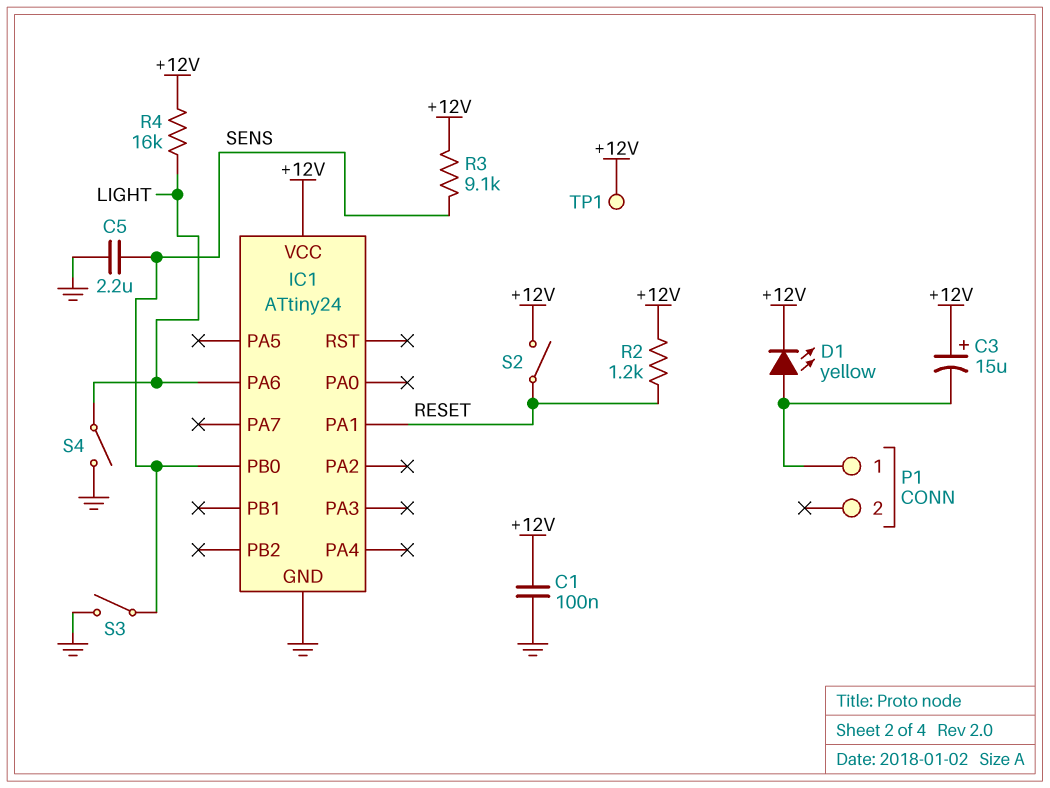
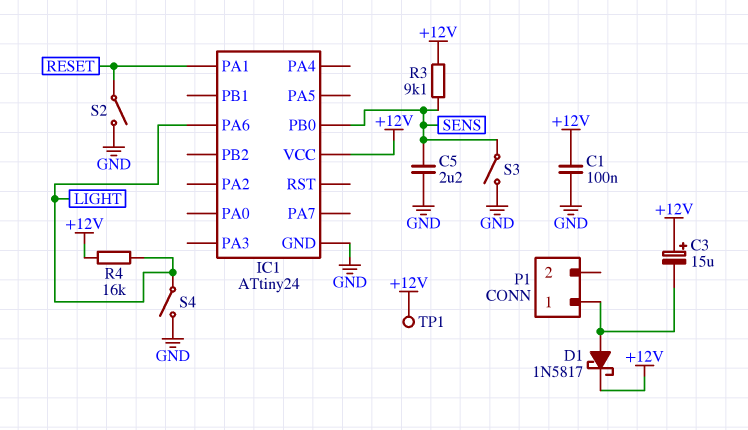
D1: LED yellow (A P1/1, K +12V) -> schottky 1N5817 (A P1/1, K +12V)
R2: 1.2k (+12V, RESET) -> none
S2: switch (+12V, RESET) -> switch (GND, RESET)

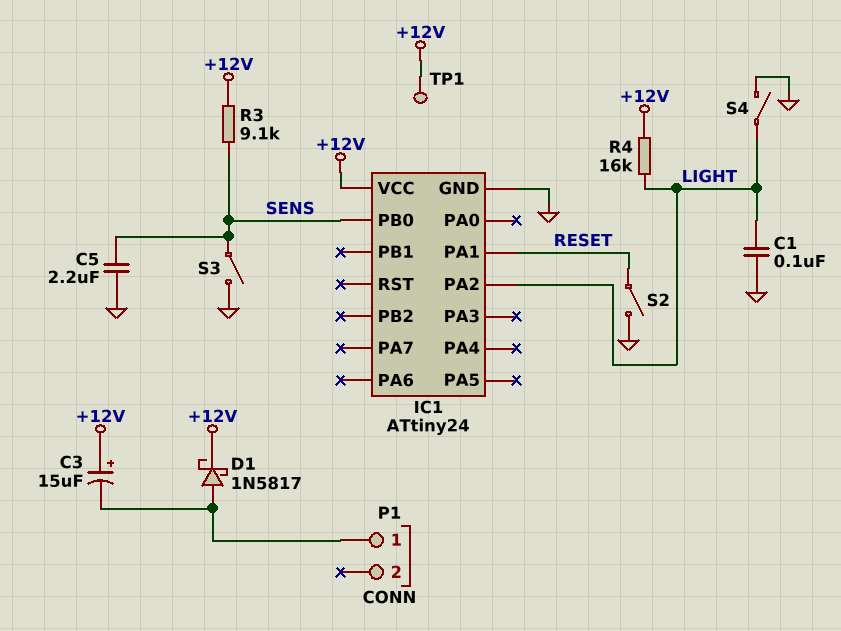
C1: 100nF (+12V, GND) -> 100nF (GND, LIGHT)
IC1 pin PA2: none -> LIGHT
IC1 pin PA6: LIGHT -> none

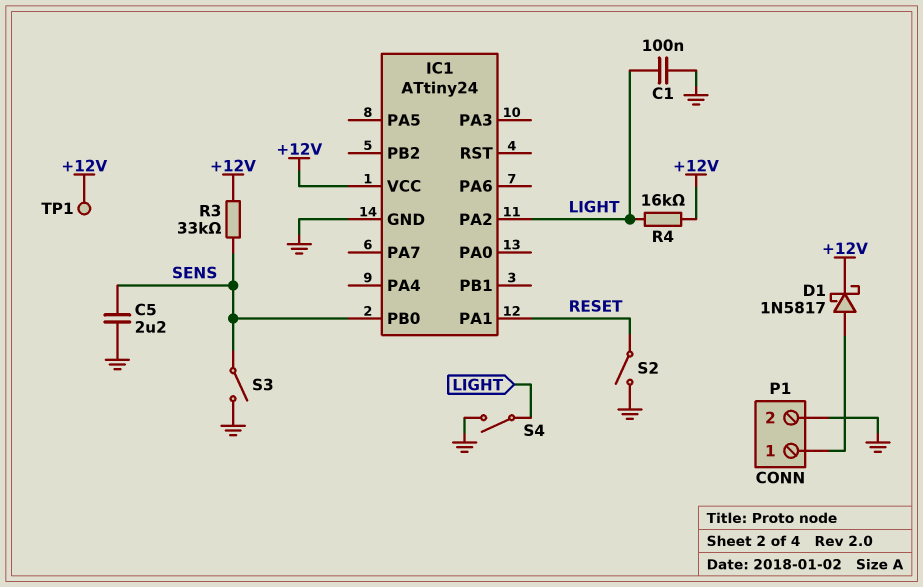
C3: 15uF (plus +12V, minus P1/1) -> none
P1 pin 2: none -> GND
R3: 9.1k (+12V, SENS) -> 33k (+12V, SENS)

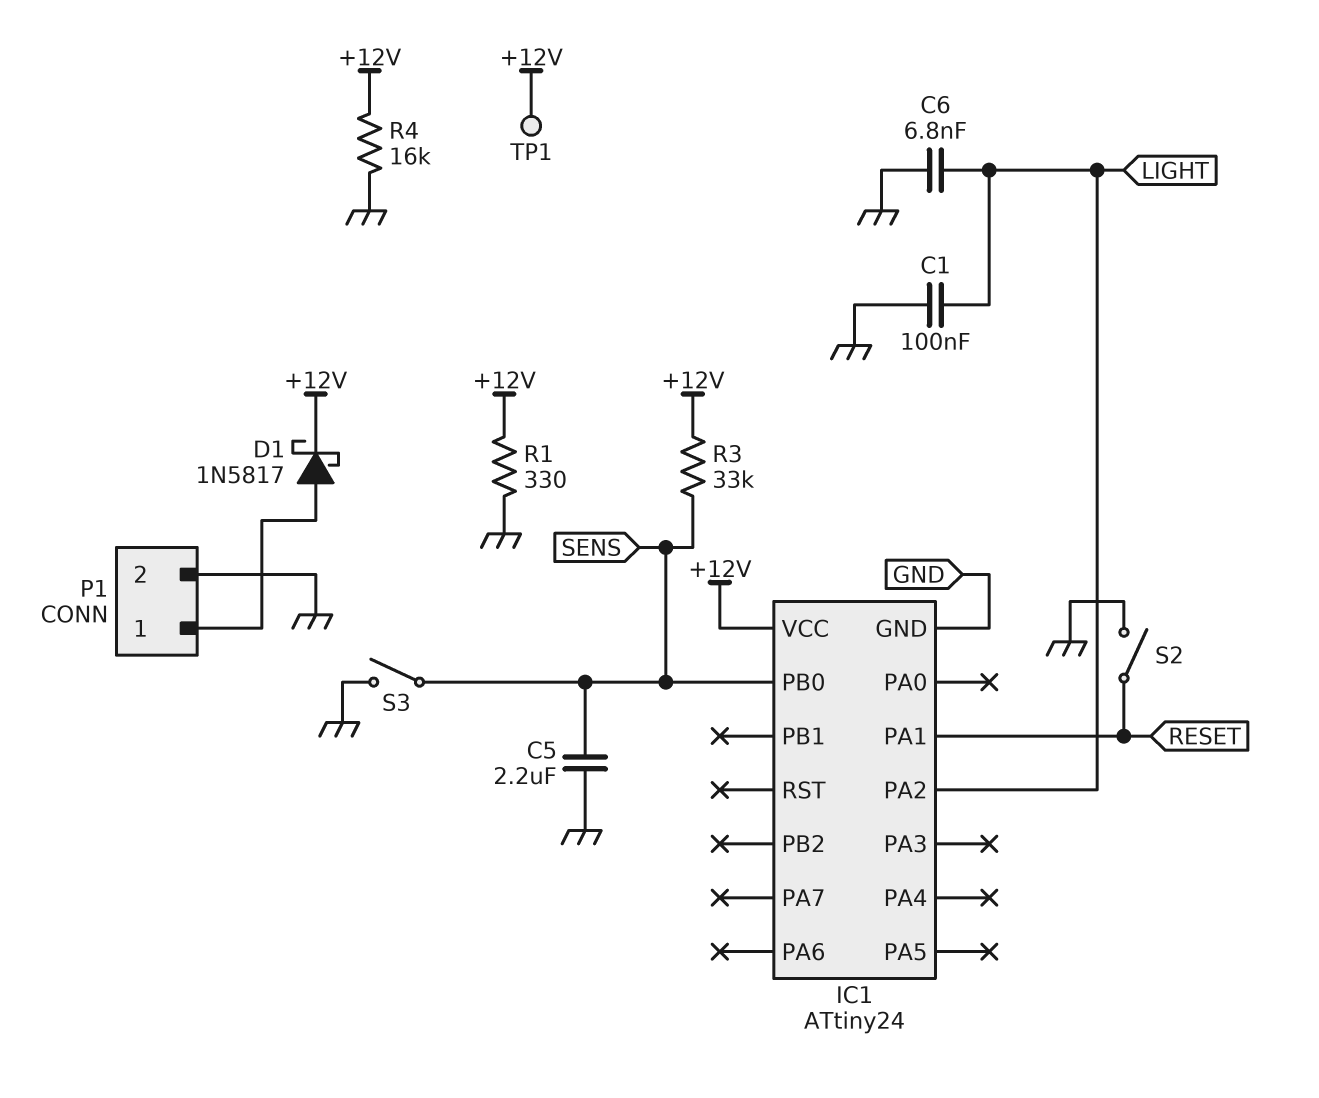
C6: none -> 6.8nF (GND, LIGHT)
R1: none -> 330 (+12V, GND)
R4: 16k (+12V, LIGHT) -> 16k (+12V, GND)
S4: switch (GND, LIGHT) -> none

